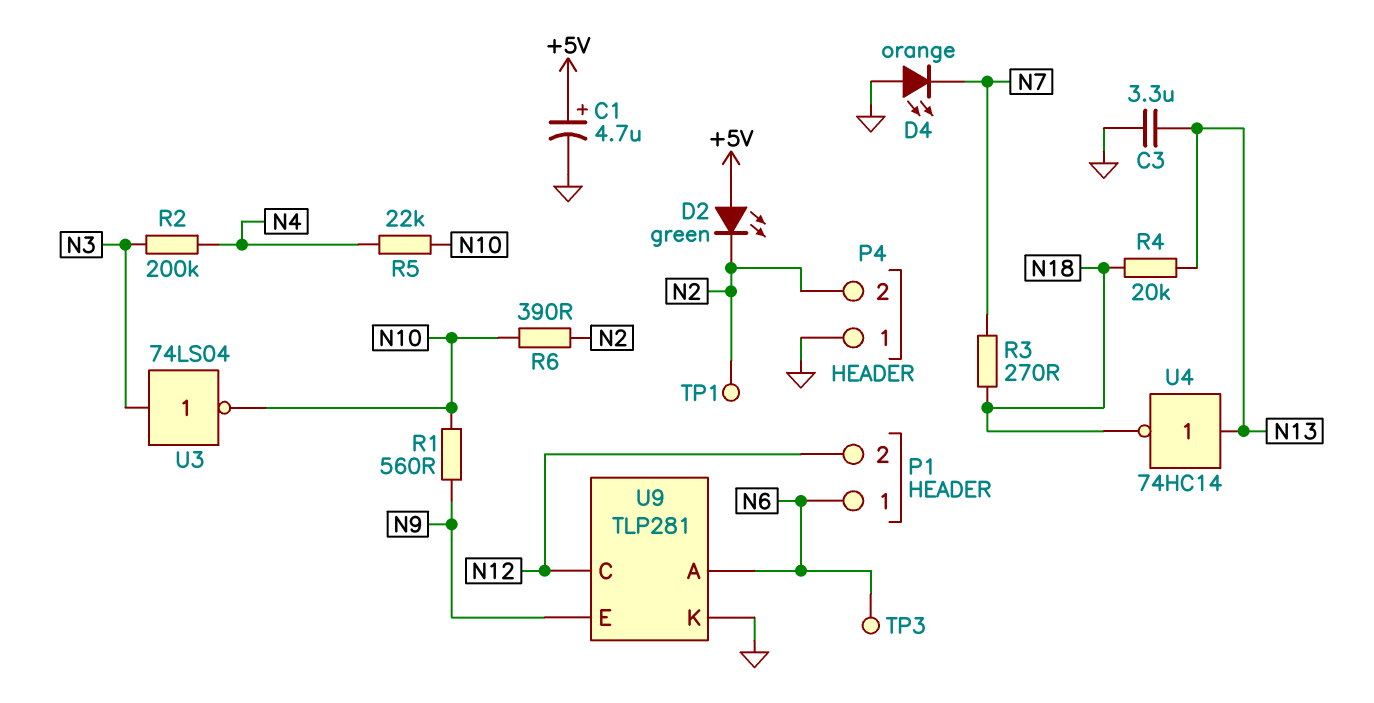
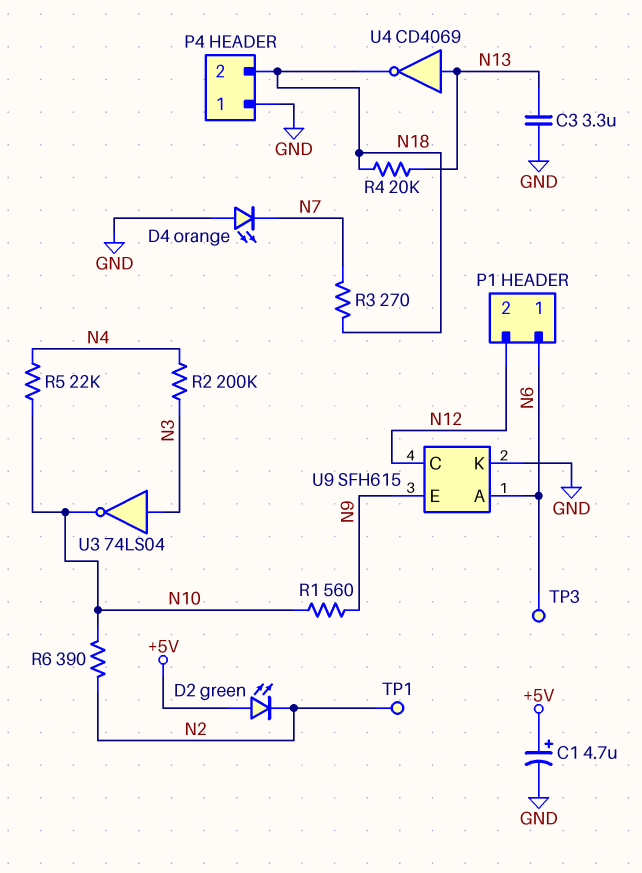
P4 pin 2: N2 -> N18
U4: NOT 74HC14 (in N13, out N18) -> NOT CD4069 (in N13, out N18)
U9: TLP281 -> SFH615

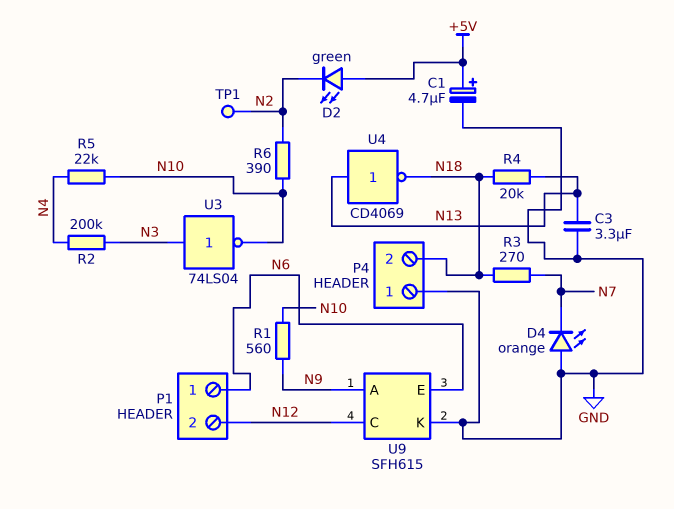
TP3: test point (N6) -> none
U9 pin A: N6 -> N9
U9 pin E: N9 -> N6

